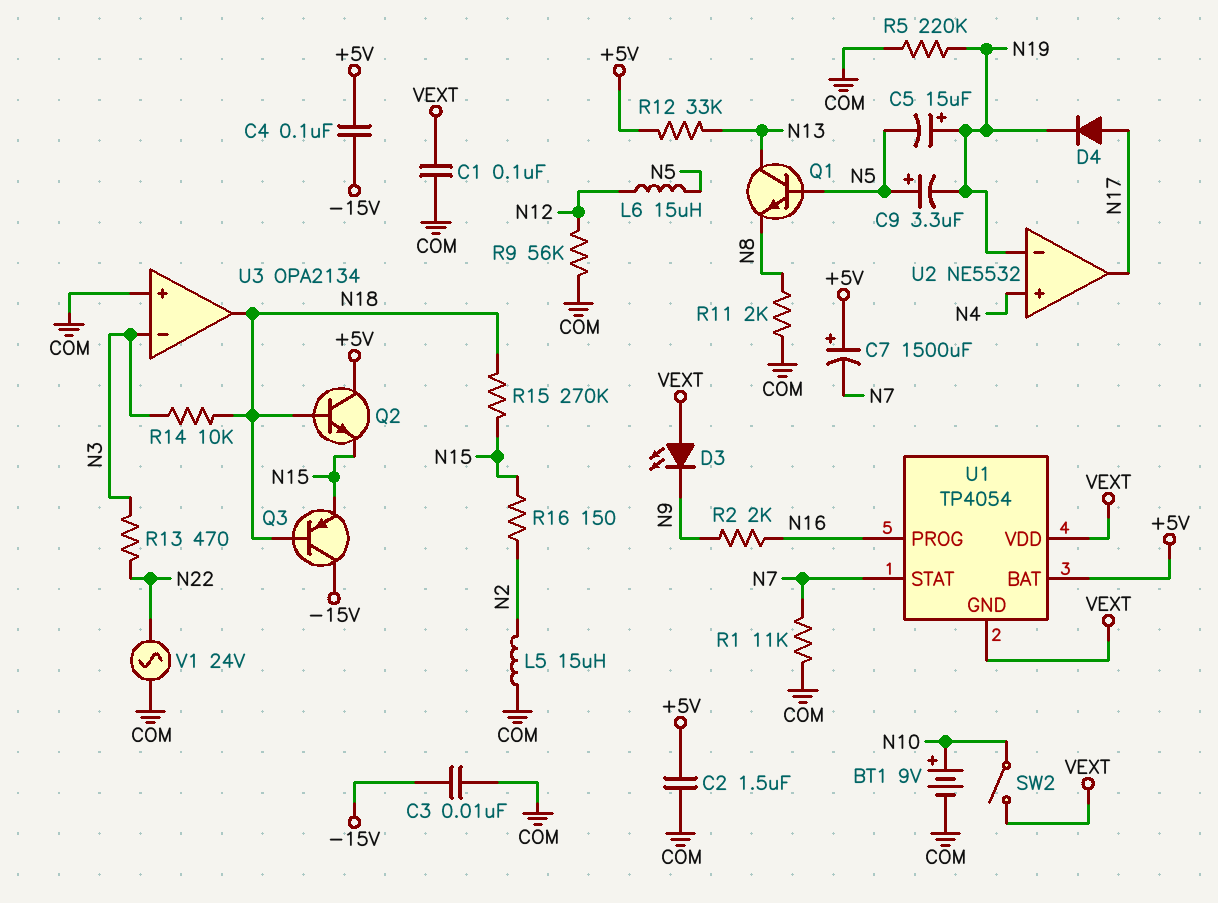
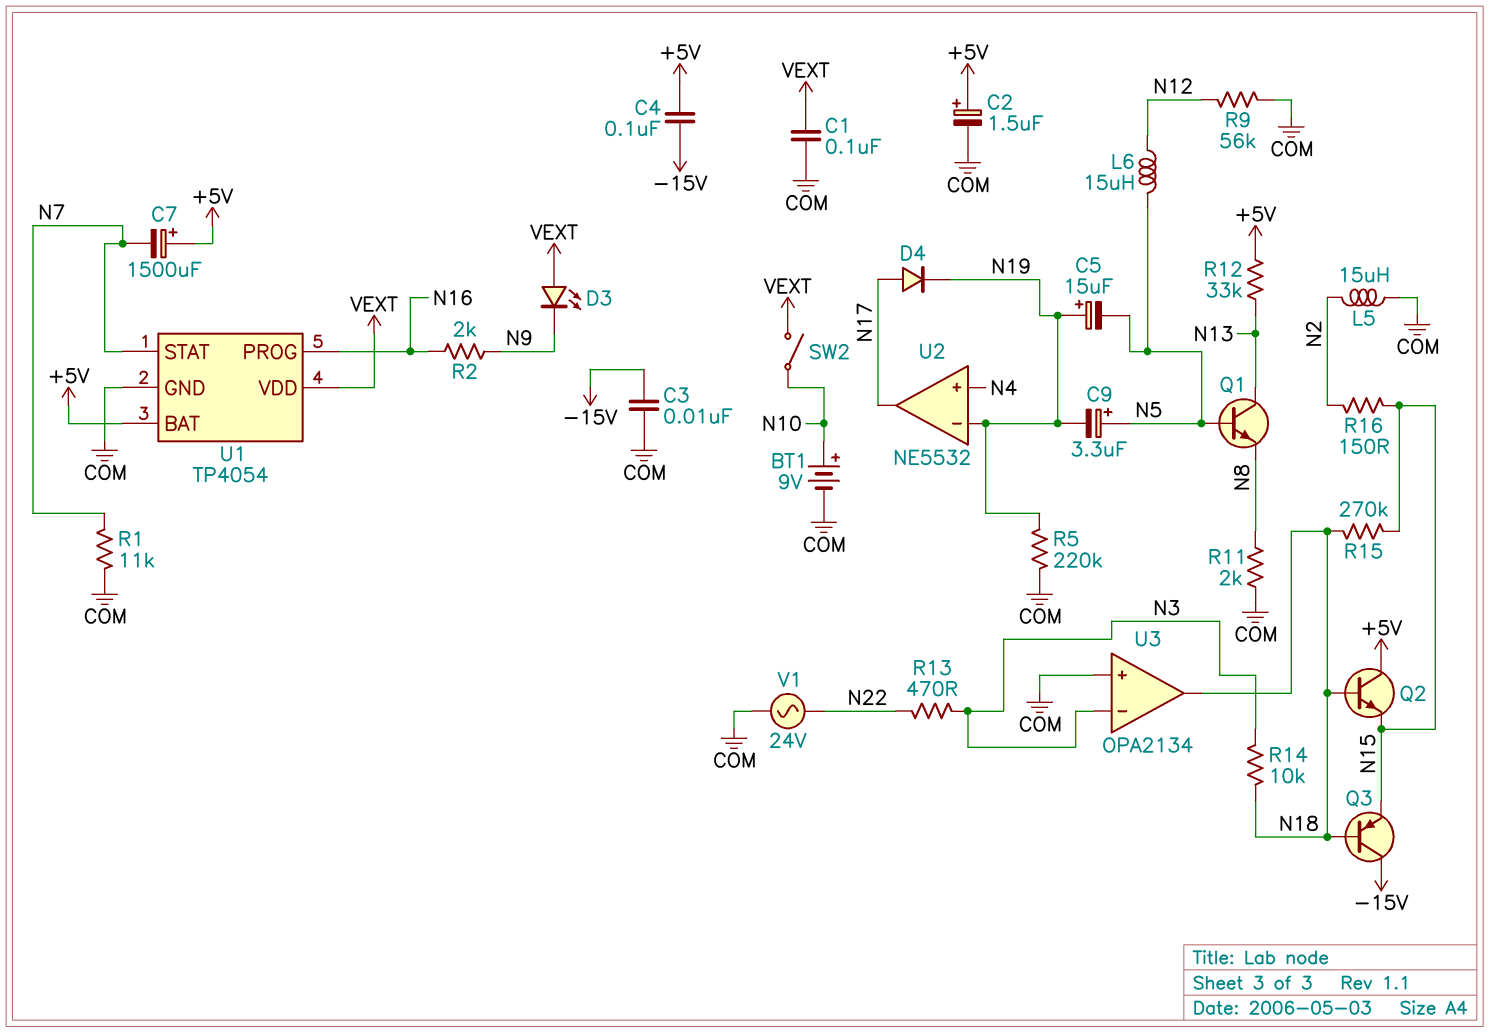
C2: 1.5uF (+5V, COM) -> 1.5uF (plus +5V, minus COM)
U1 pin GND: VEXT -> COM

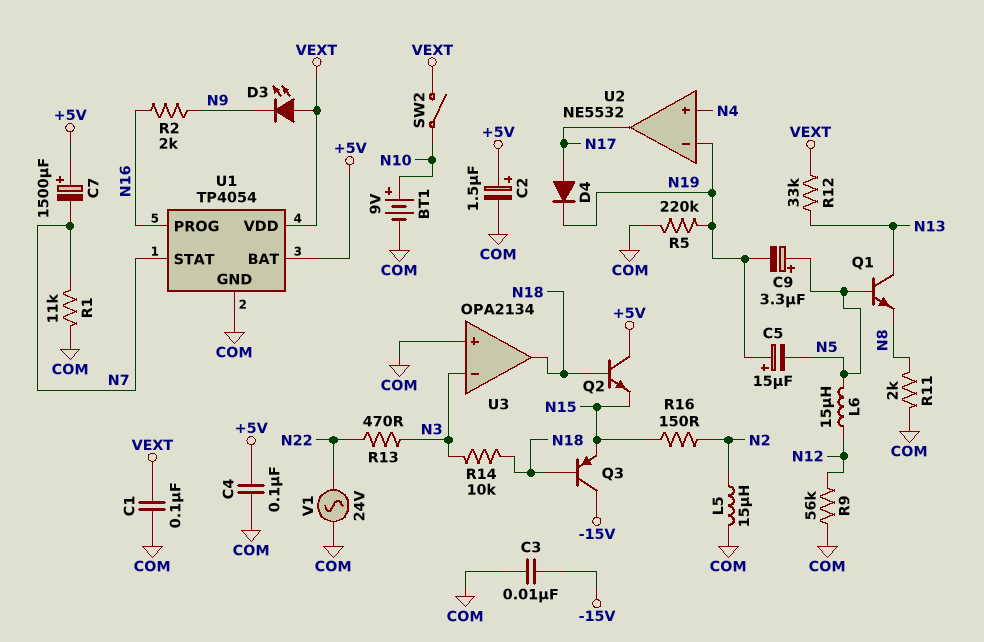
C4: 100nF (+5V, -15V) -> 100nF (+5V, COM)
R12: 33k (+5V, N13) -> 33k (N13, VEXT)
R15: 270k (N15, N18) -> none

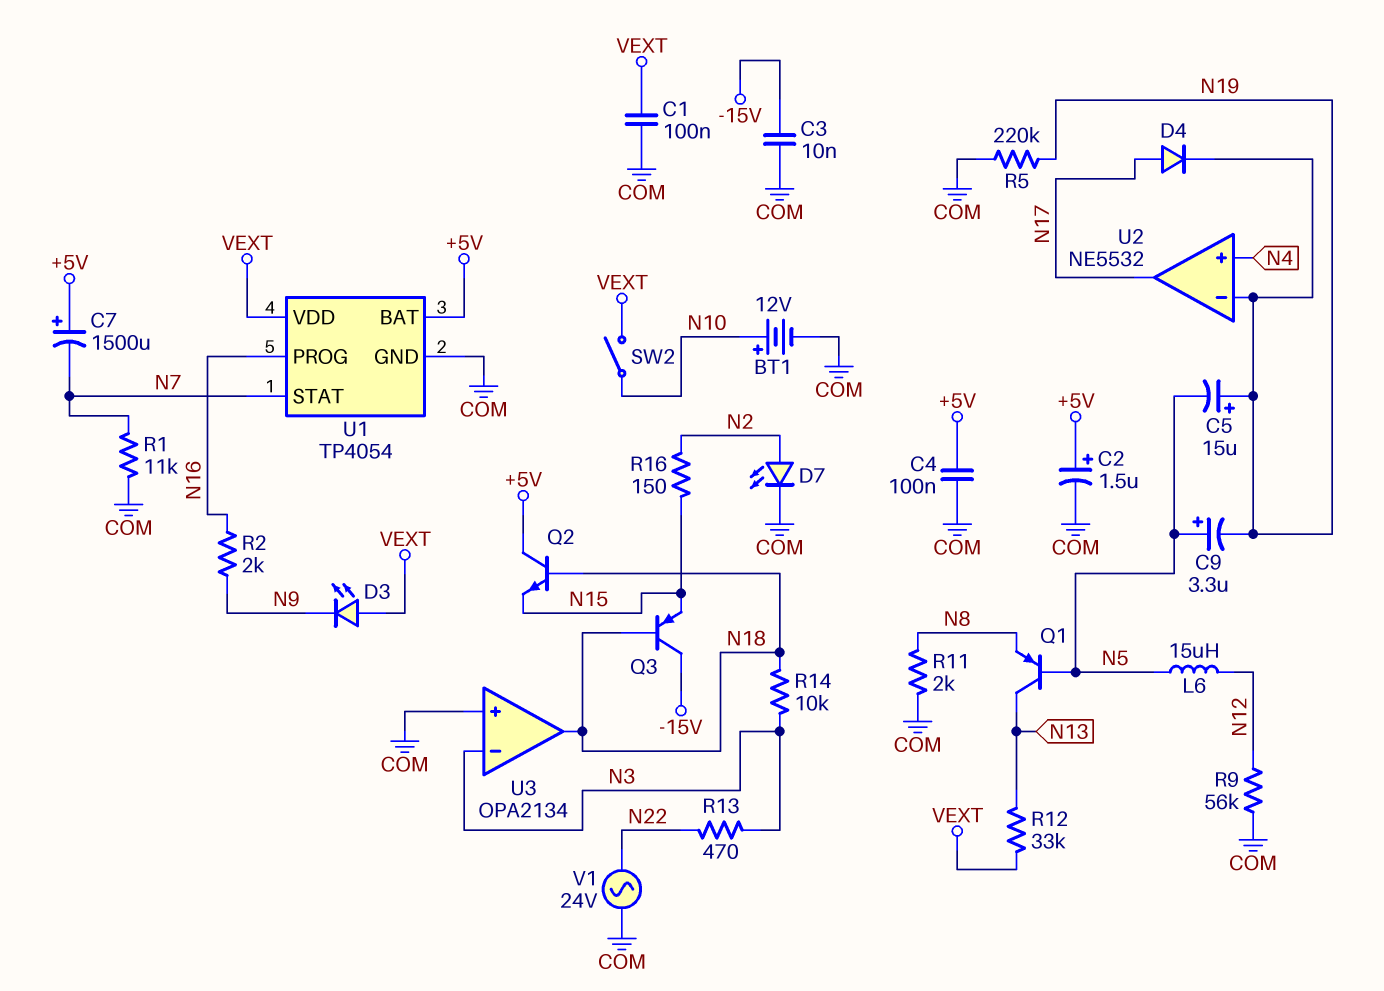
BT1: 9V (plus N10, minus COM) -> 12V (plus N10, minus COM)
D7: none -> LED (A N2, K COM)
L5: 15uH (COM, N2) -> none
Q1: NPN (B N5, C N13, E N8) -> PNP (B N5, C N13, E N8)

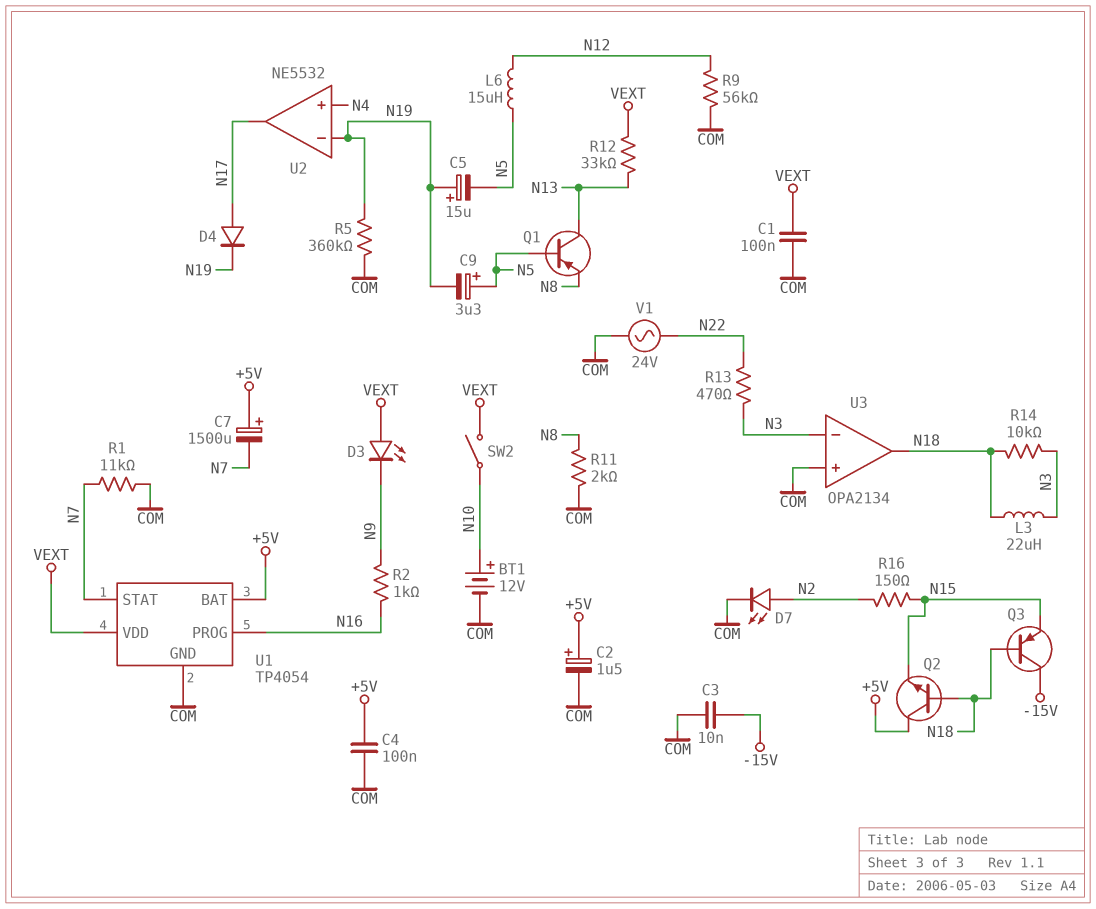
L3: none -> 22uH (N3, N18)
R2: 2k (N9, N16) -> 1k (N9, N16)
R5: 220k (COM, N19) -> 360k (COM, N19)

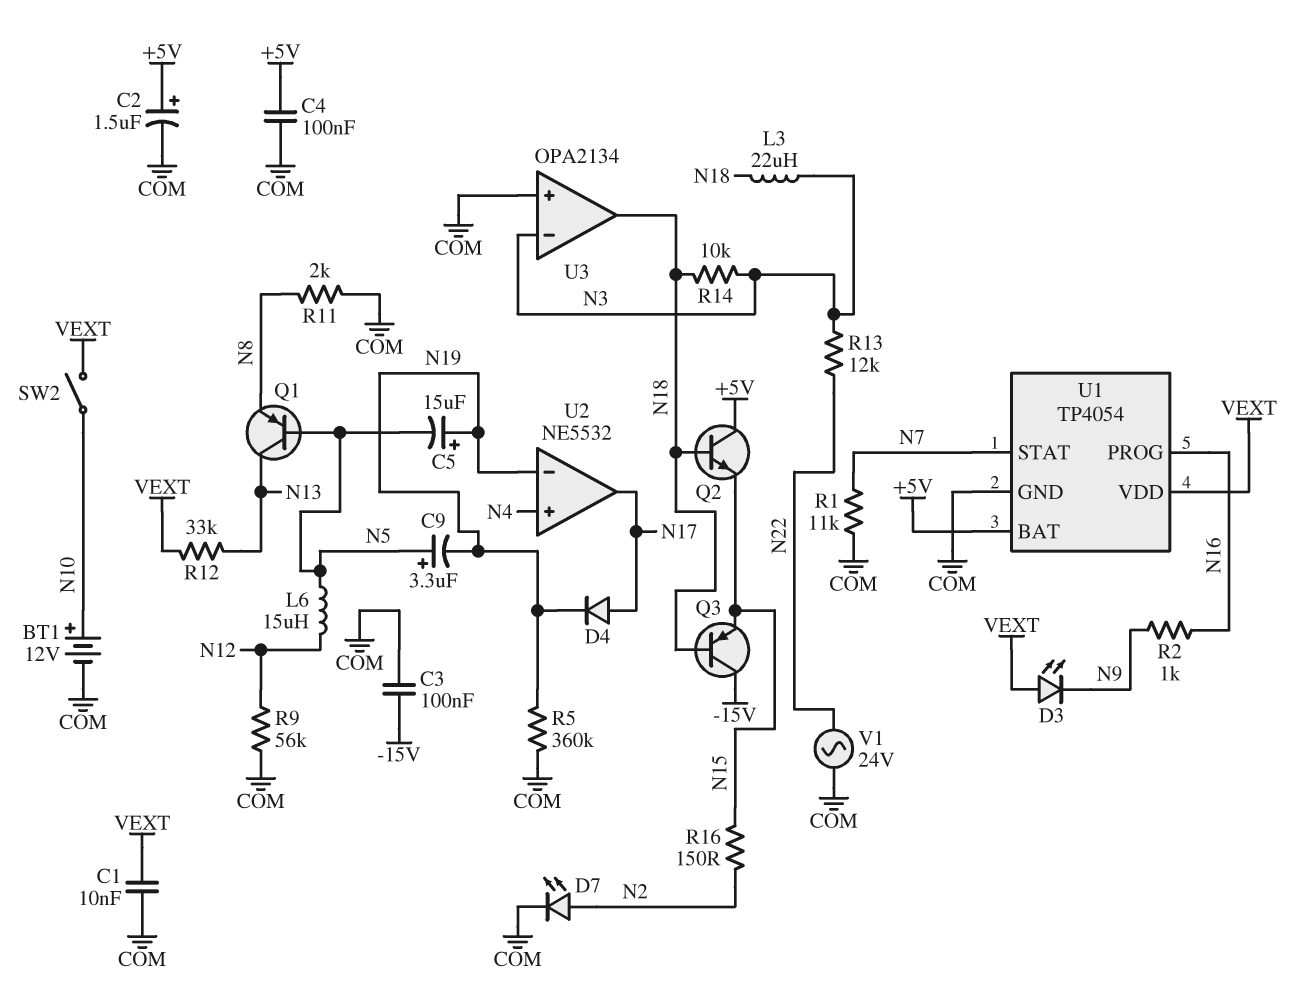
C1: 100nF (COM, VEXT) -> 10nF (COM, VEXT)
C3: 10nF (-15V, COM) -> 100nF (-15V, COM)
C7: 1500uF (plus +5V, minus N7) -> none
R13: 470 (N3, N22) -> 12k (N3, N22)

